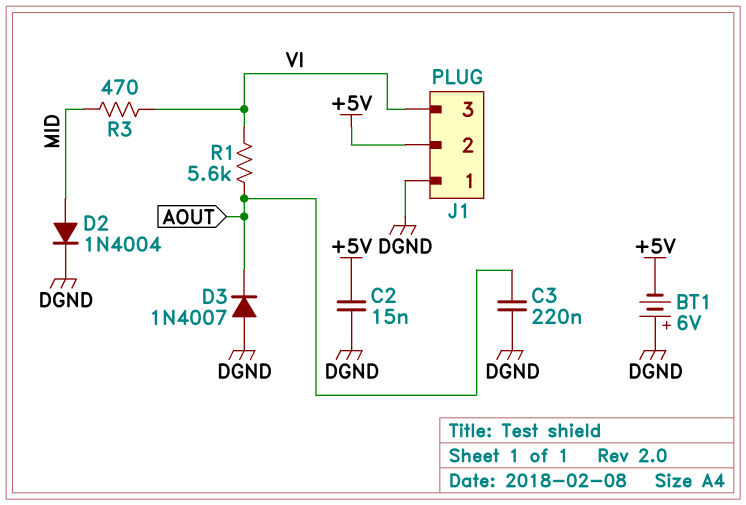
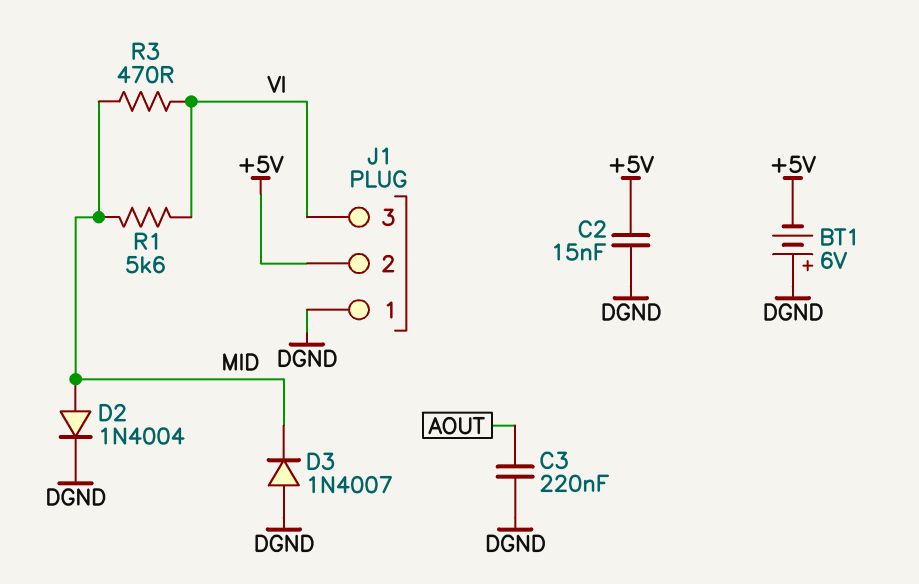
D3: diode 1N4007 (A DGND, K AOUT) -> diode 1N4007 (A DGND, K MID)
R1: 5.6k (AOUT, VI) -> 5.6k (MID, VI)

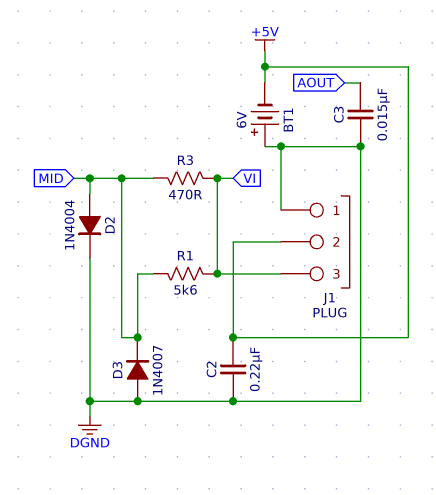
C2: 15nF (+5V, DGND) -> 220nF (+5V, DGND)
C3: 220nF (AOUT, DGND) -> 15nF (AOUT, DGND)

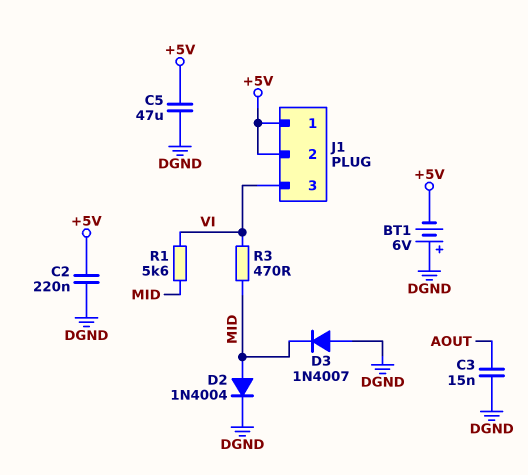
C5: none -> 47uF (+5V, DGND)
J1 pin 1: DGND -> +5V

